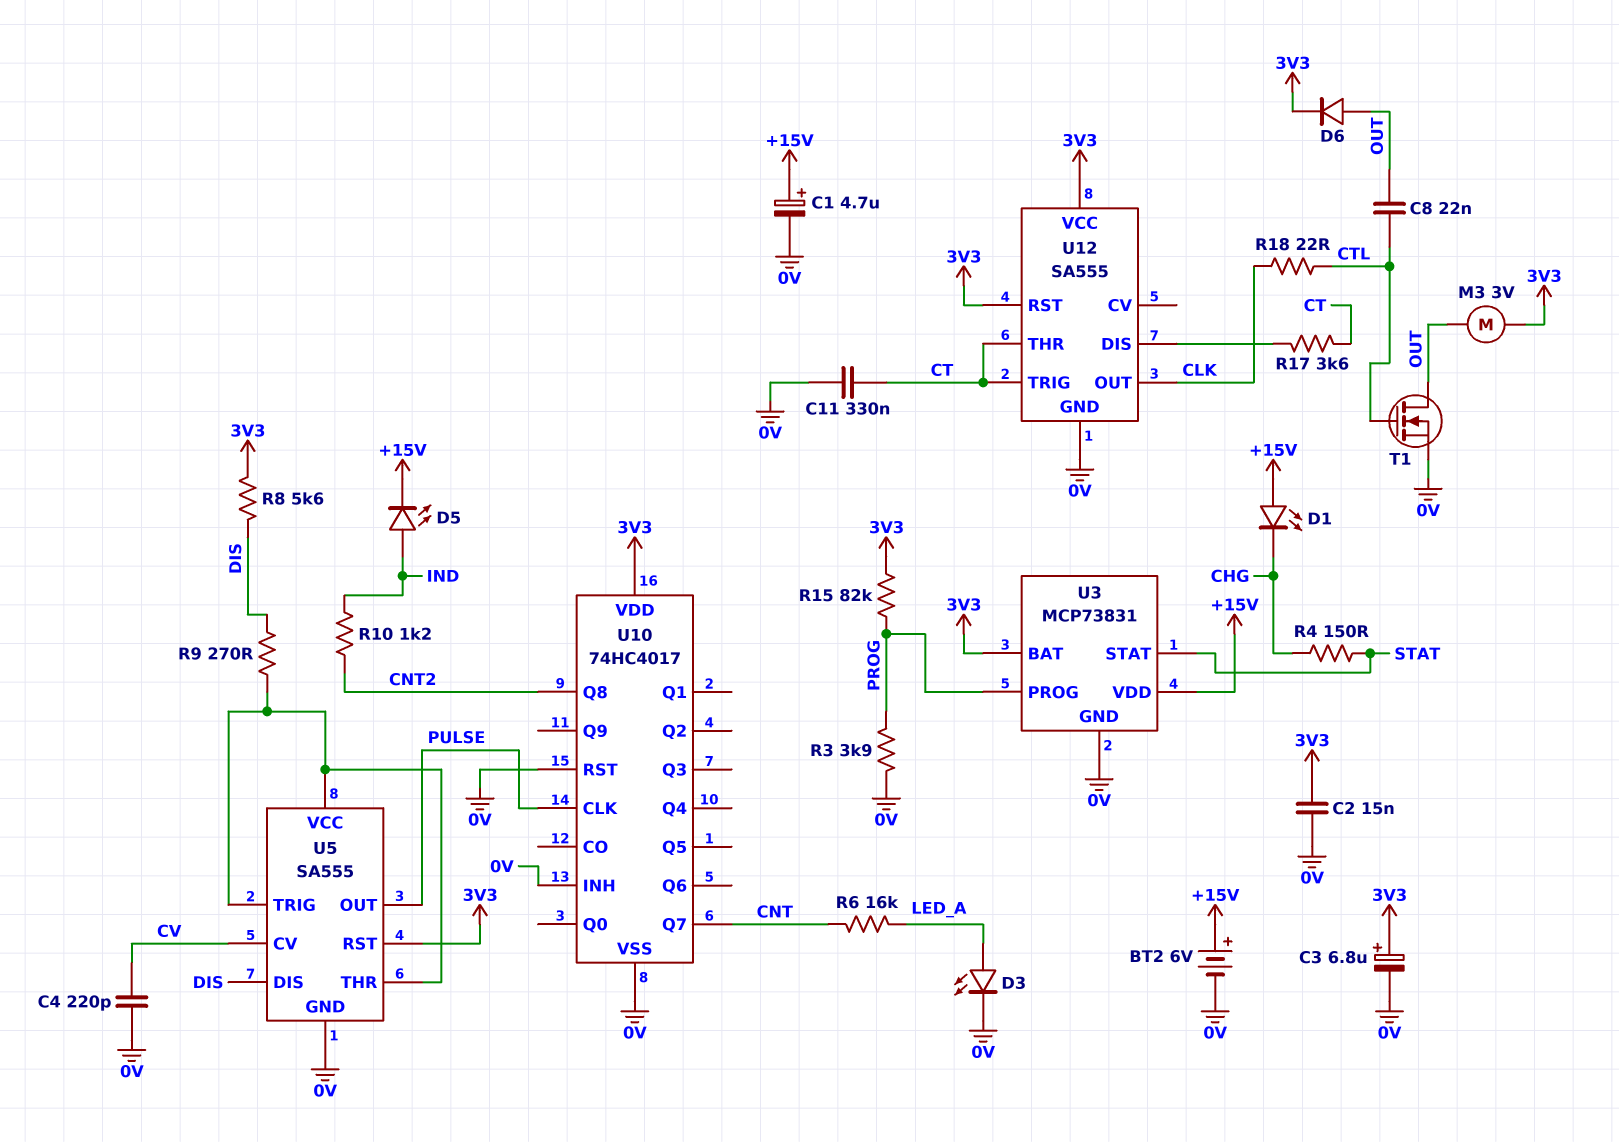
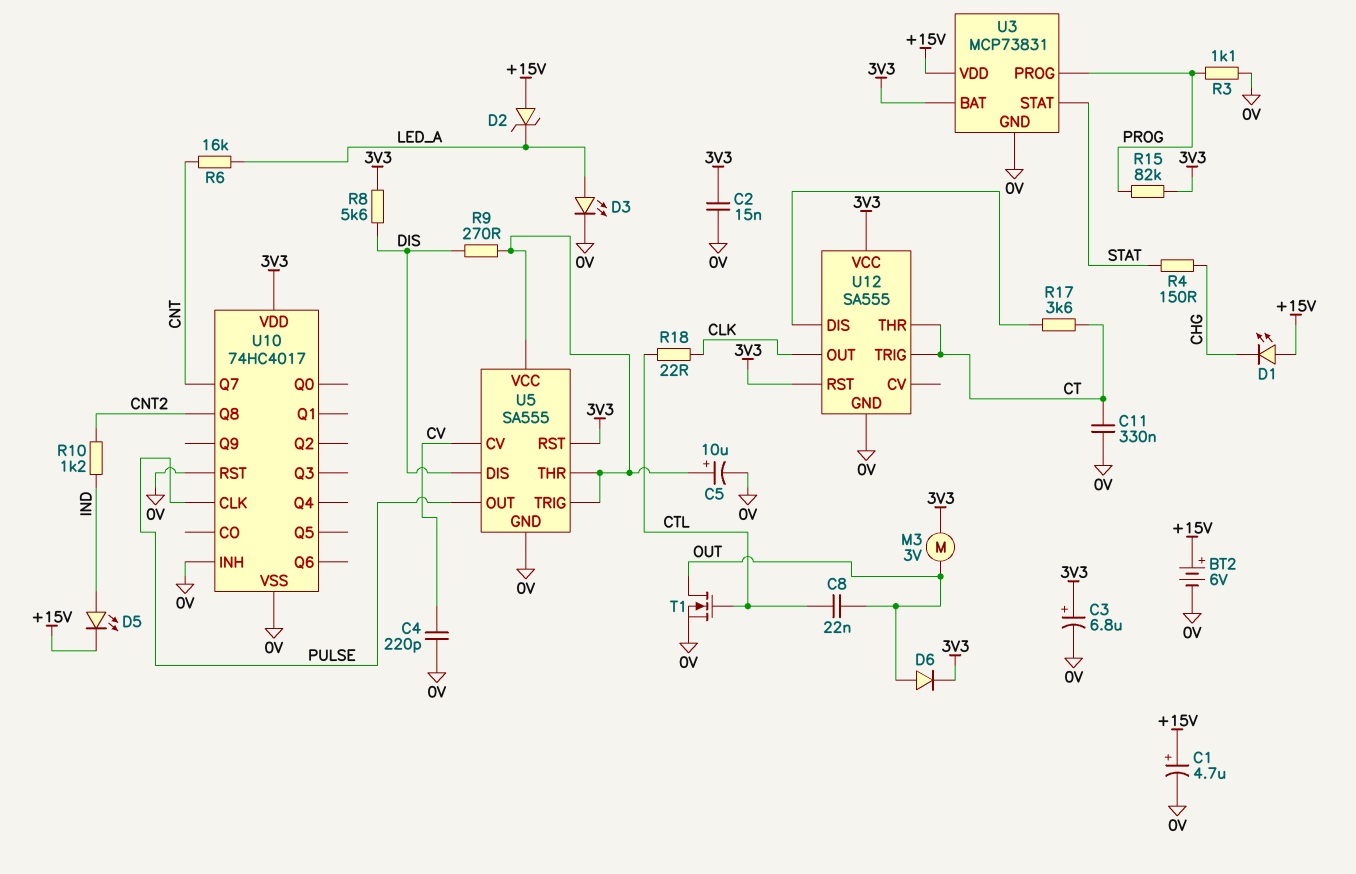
C5: none -> 10uF (plus U5/THR, minus 0V)
D2: none -> zener (A +15V, K LED_A)
R3: 3.9k (0V, PROG) -> 1.1k (0V, PROG)

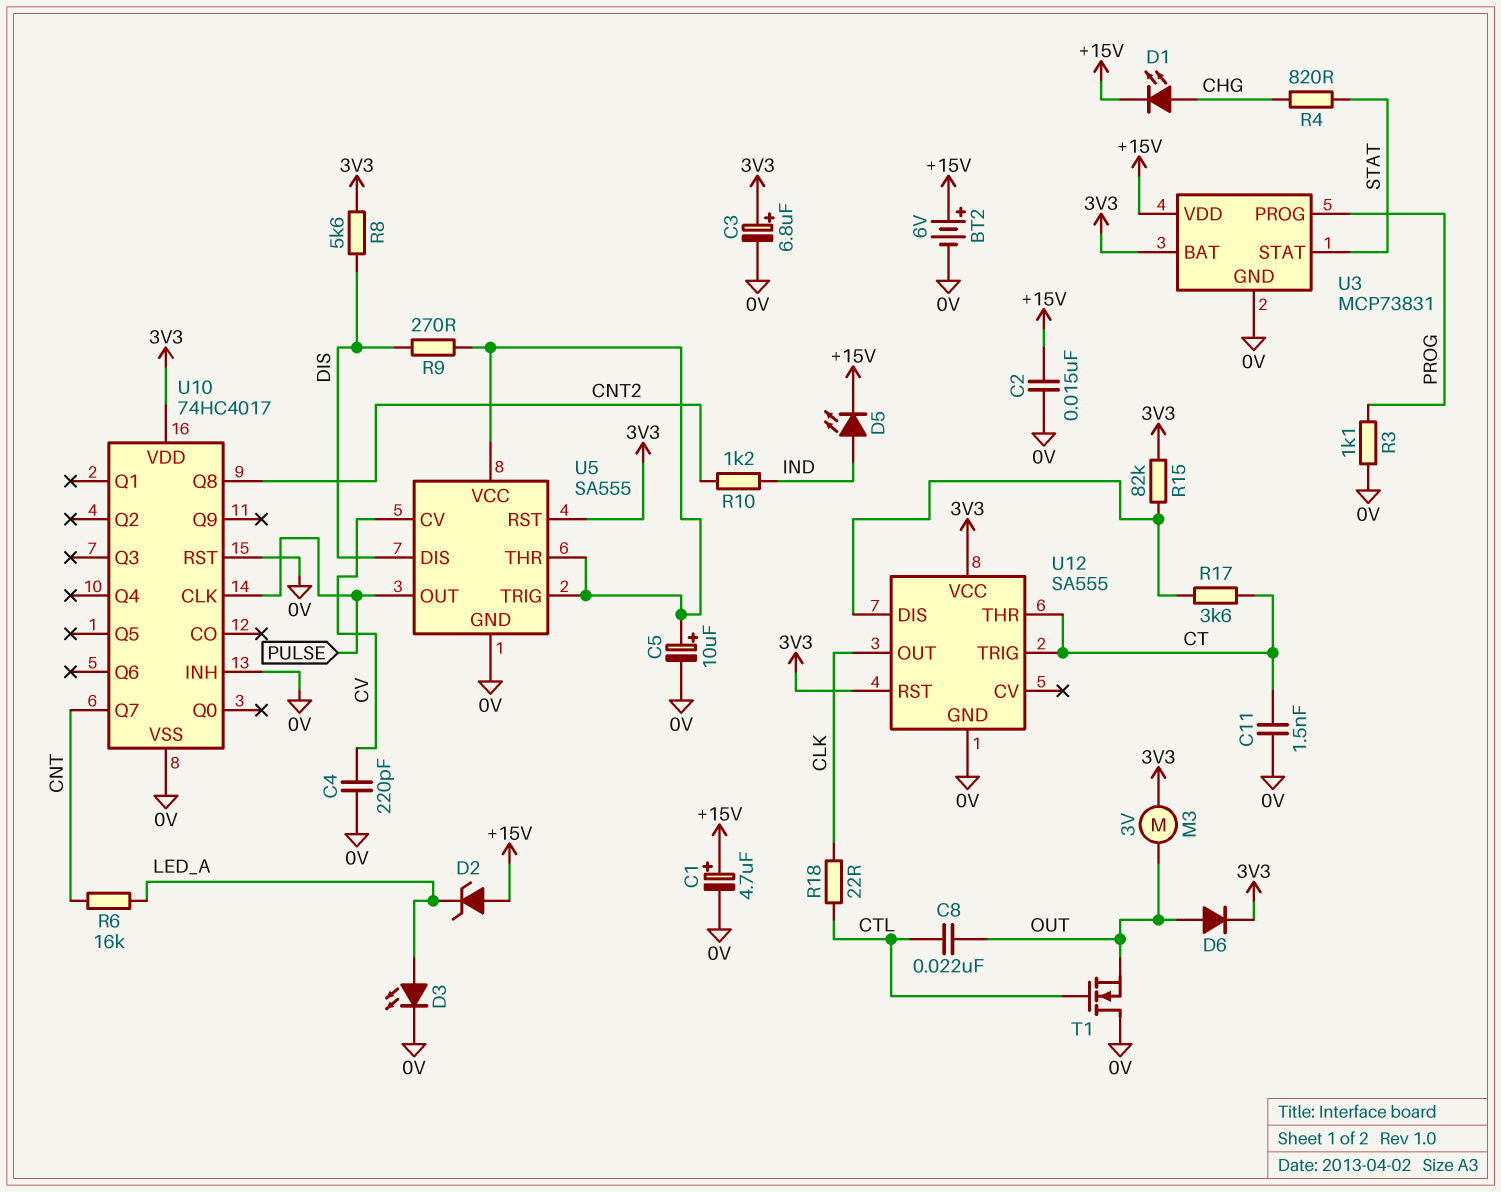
C2: 15nF (0V, 3V3) -> 15nF (+15V, 0V)
C11: 330nF (0V, CT) -> 1.5nF (0V, CT)
D1: LED (A +15V, K CHG) -> LED (A CHG, K +15V)
R4: 150 (CHG, STAT) -> 820 (CHG, STAT)
R15: 82k (3V3, PROG) -> 82k (3V3, U12/DIS)
T1: NMOS (G CTL, D OUT, S 0V) -> NMOS (G CTL, D 0V, S OUT)

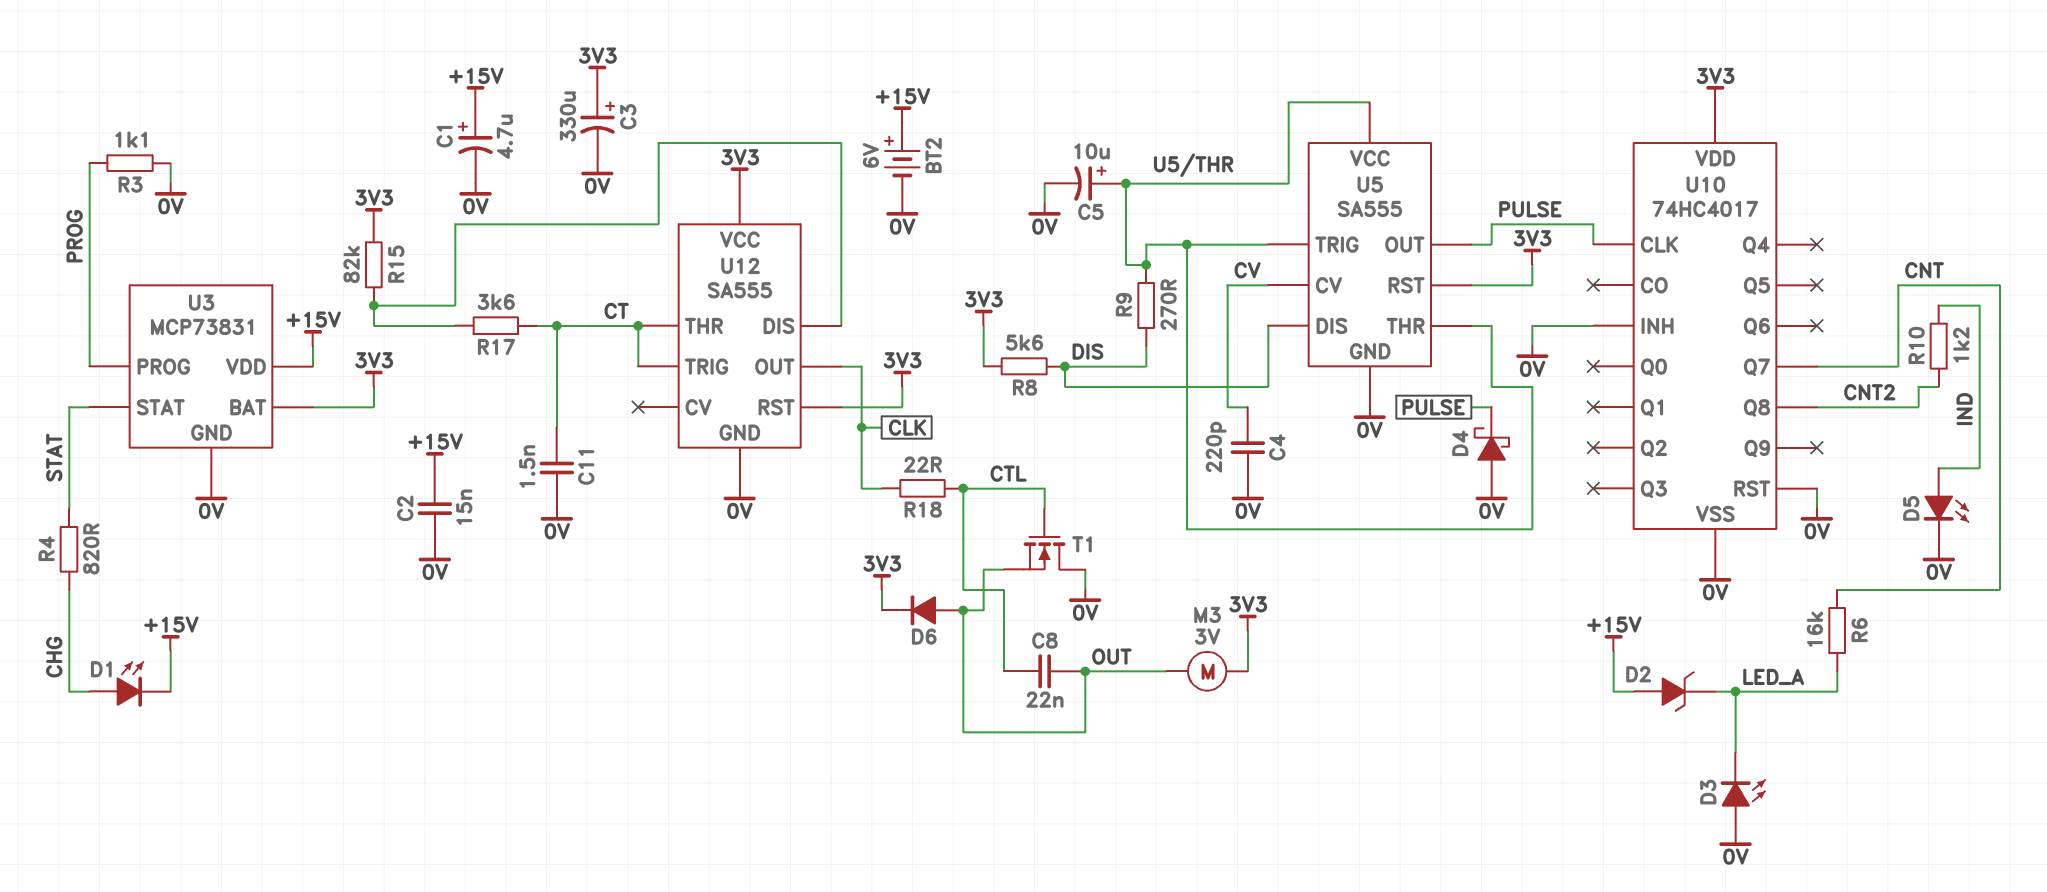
C3: 6.8uF (plus 3V3, minus 0V) -> 330uF (plus 3V3, minus 0V)
D3: LED (A LED_A, K 0V) -> LED (A 0V, K LED_A)
D4: none -> schottky (A 0V, K PULSE)
D5: LED (A IND, K +15V) -> LED (A IND, K 0V)

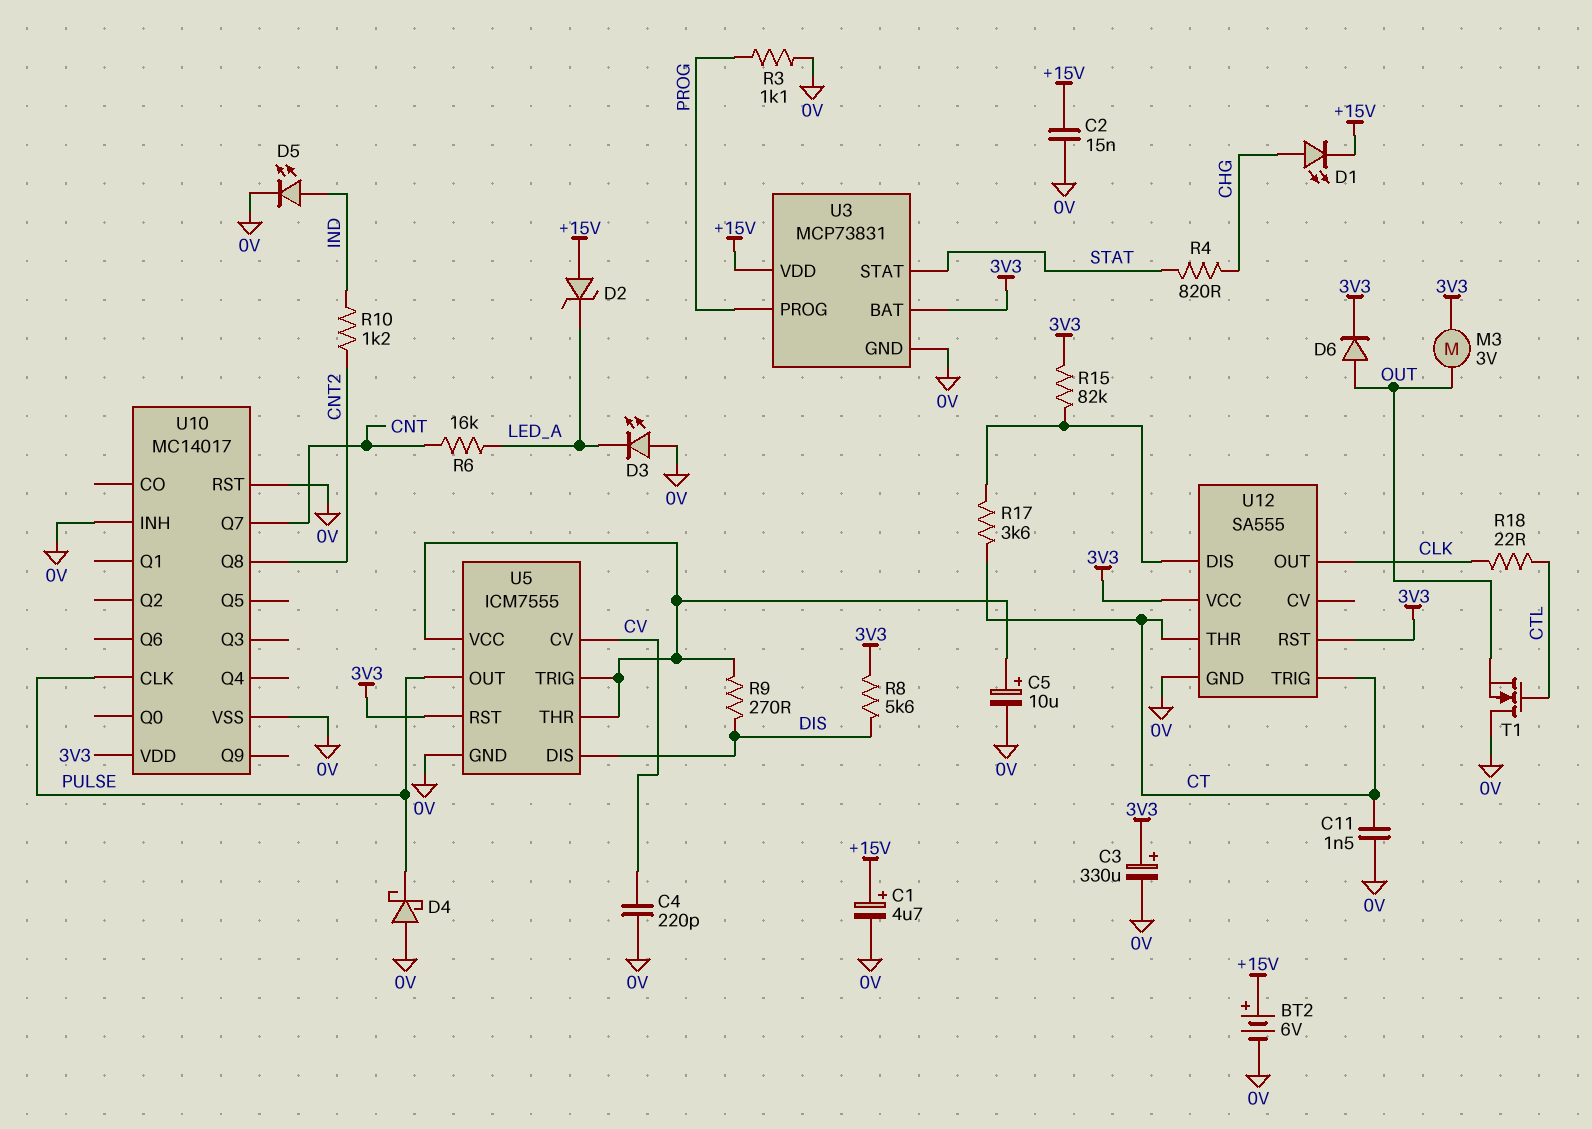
C8: 22nF (CTL, OUT) -> none
U5: SA555 -> ICM7555
U10: 74HC4017 -> MC14017

